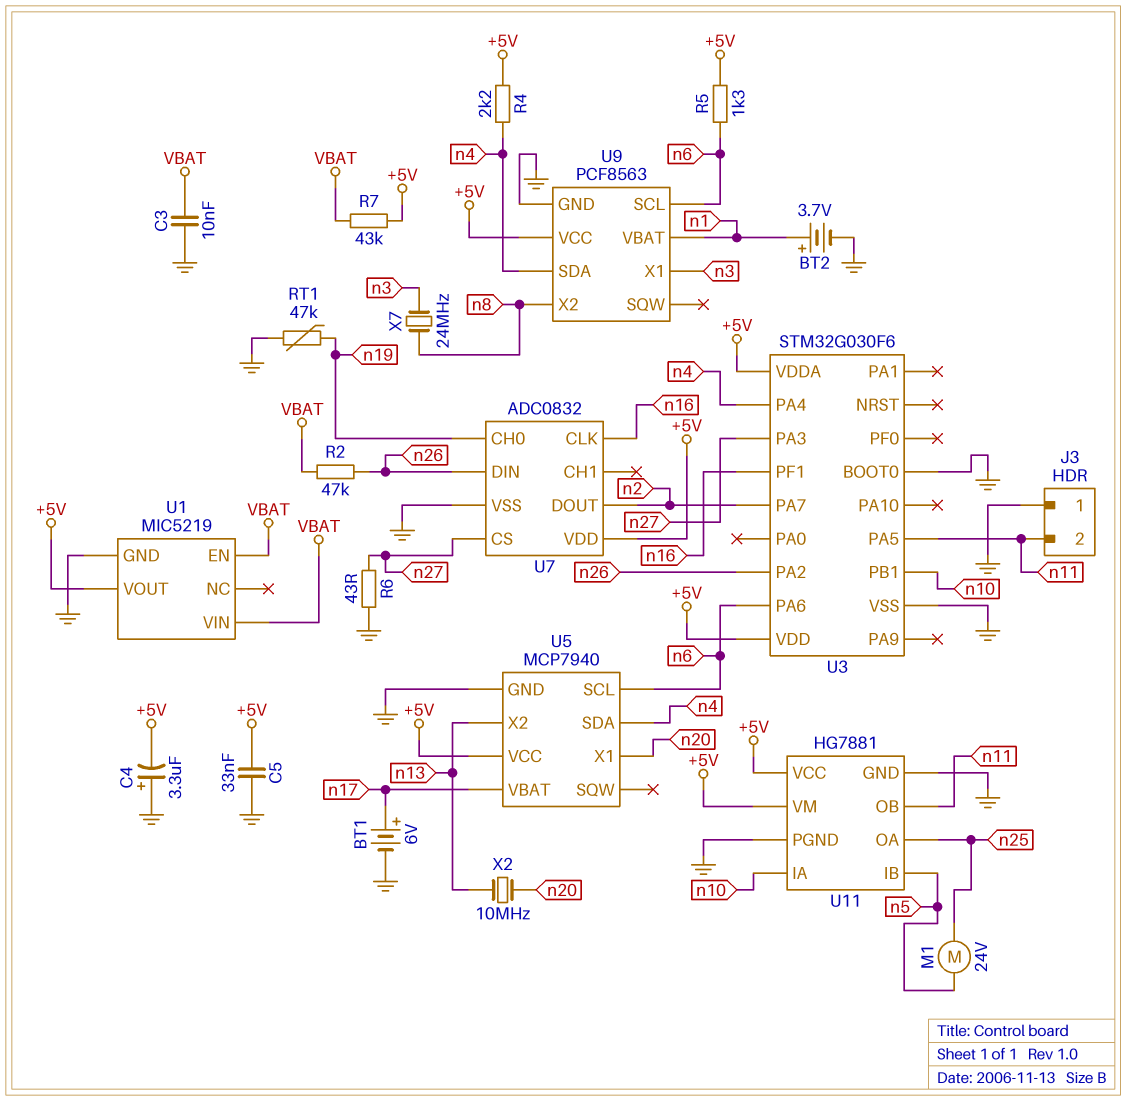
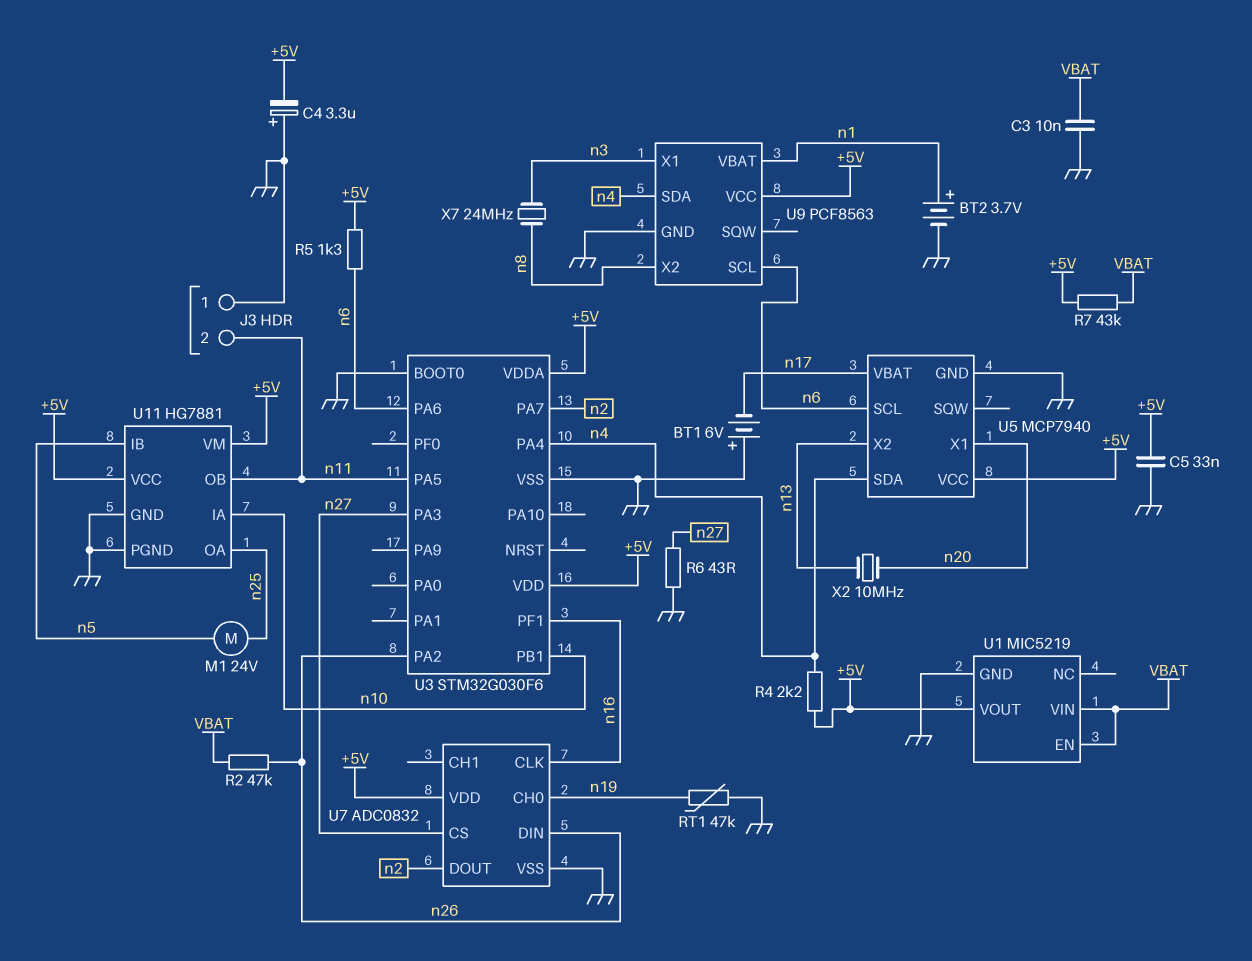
BT1: 6V (plus n17, minus GND) -> 6V (plus GND, minus n17)

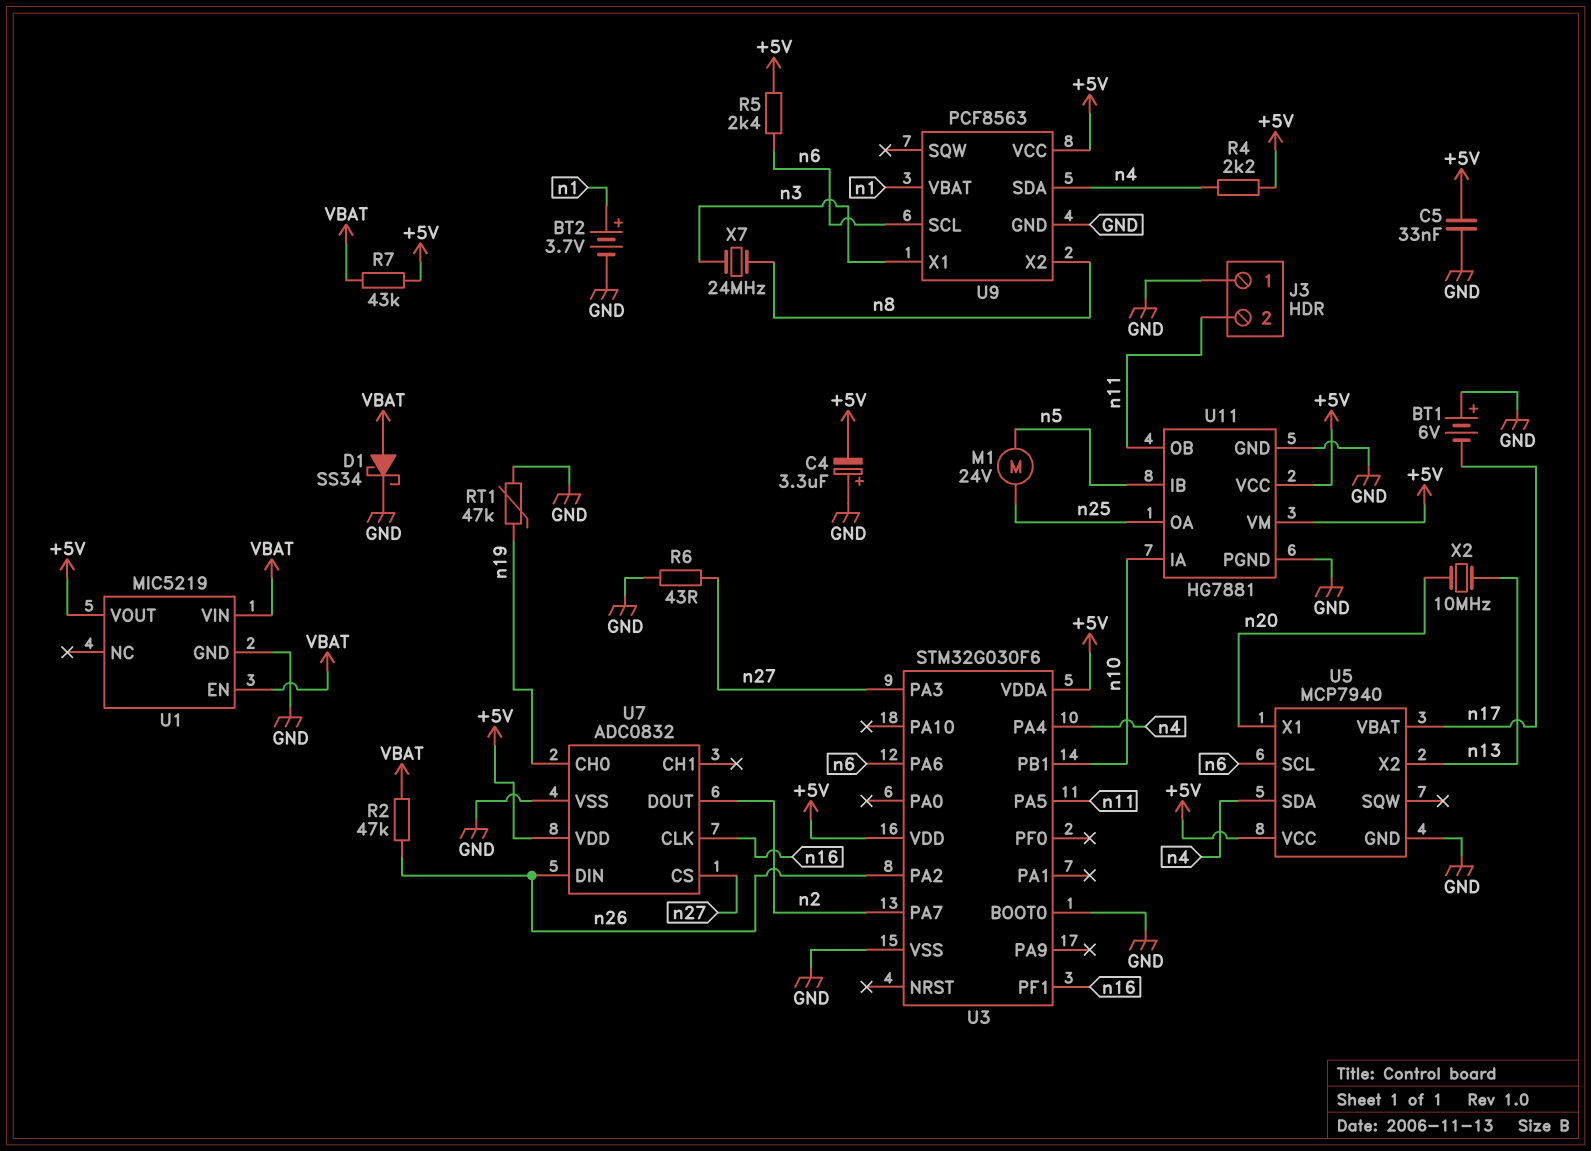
C3: 10nF (GND, VBAT) -> none
D1: none -> schottky SS34 (A VBAT, K GND)
R5: 1.3k (+5V, n6) -> 2.4k (+5V, n6)

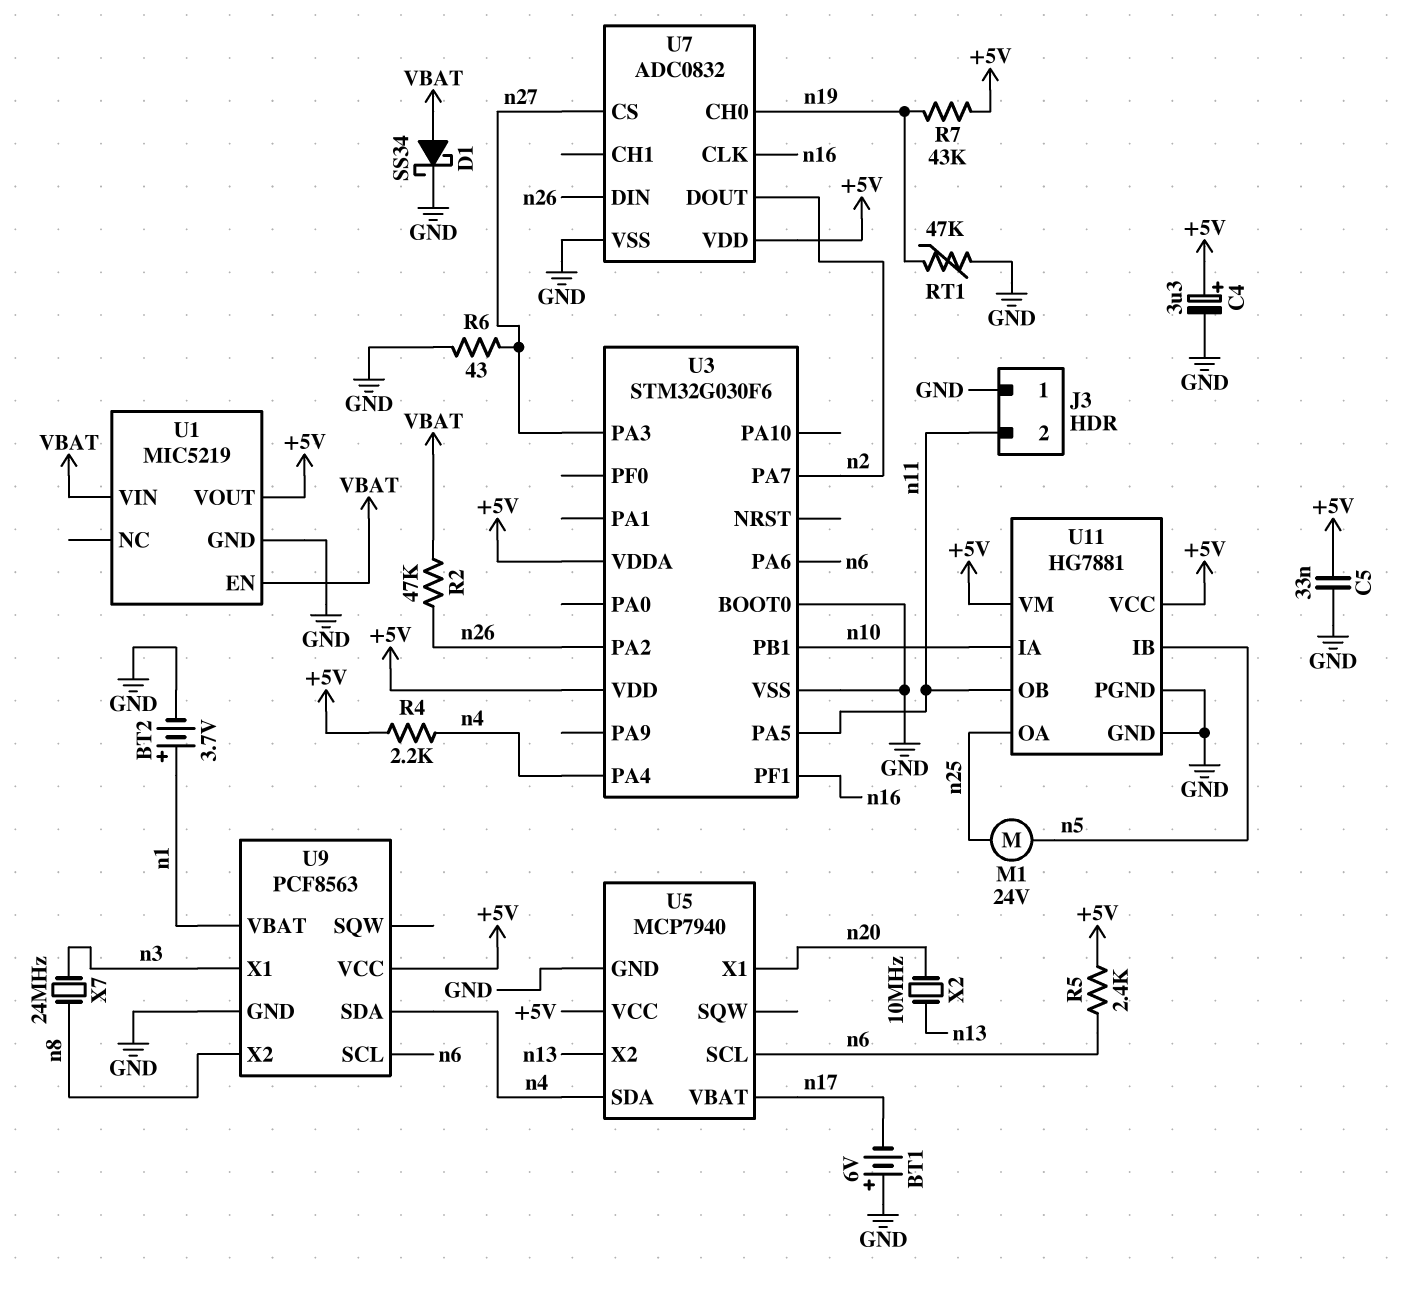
C4: 3.3uF (plus GND, minus +5V) -> 3.3uF (plus +5V, minus GND)
R7: 43k (+5V, VBAT) -> 43k (+5V, n19)

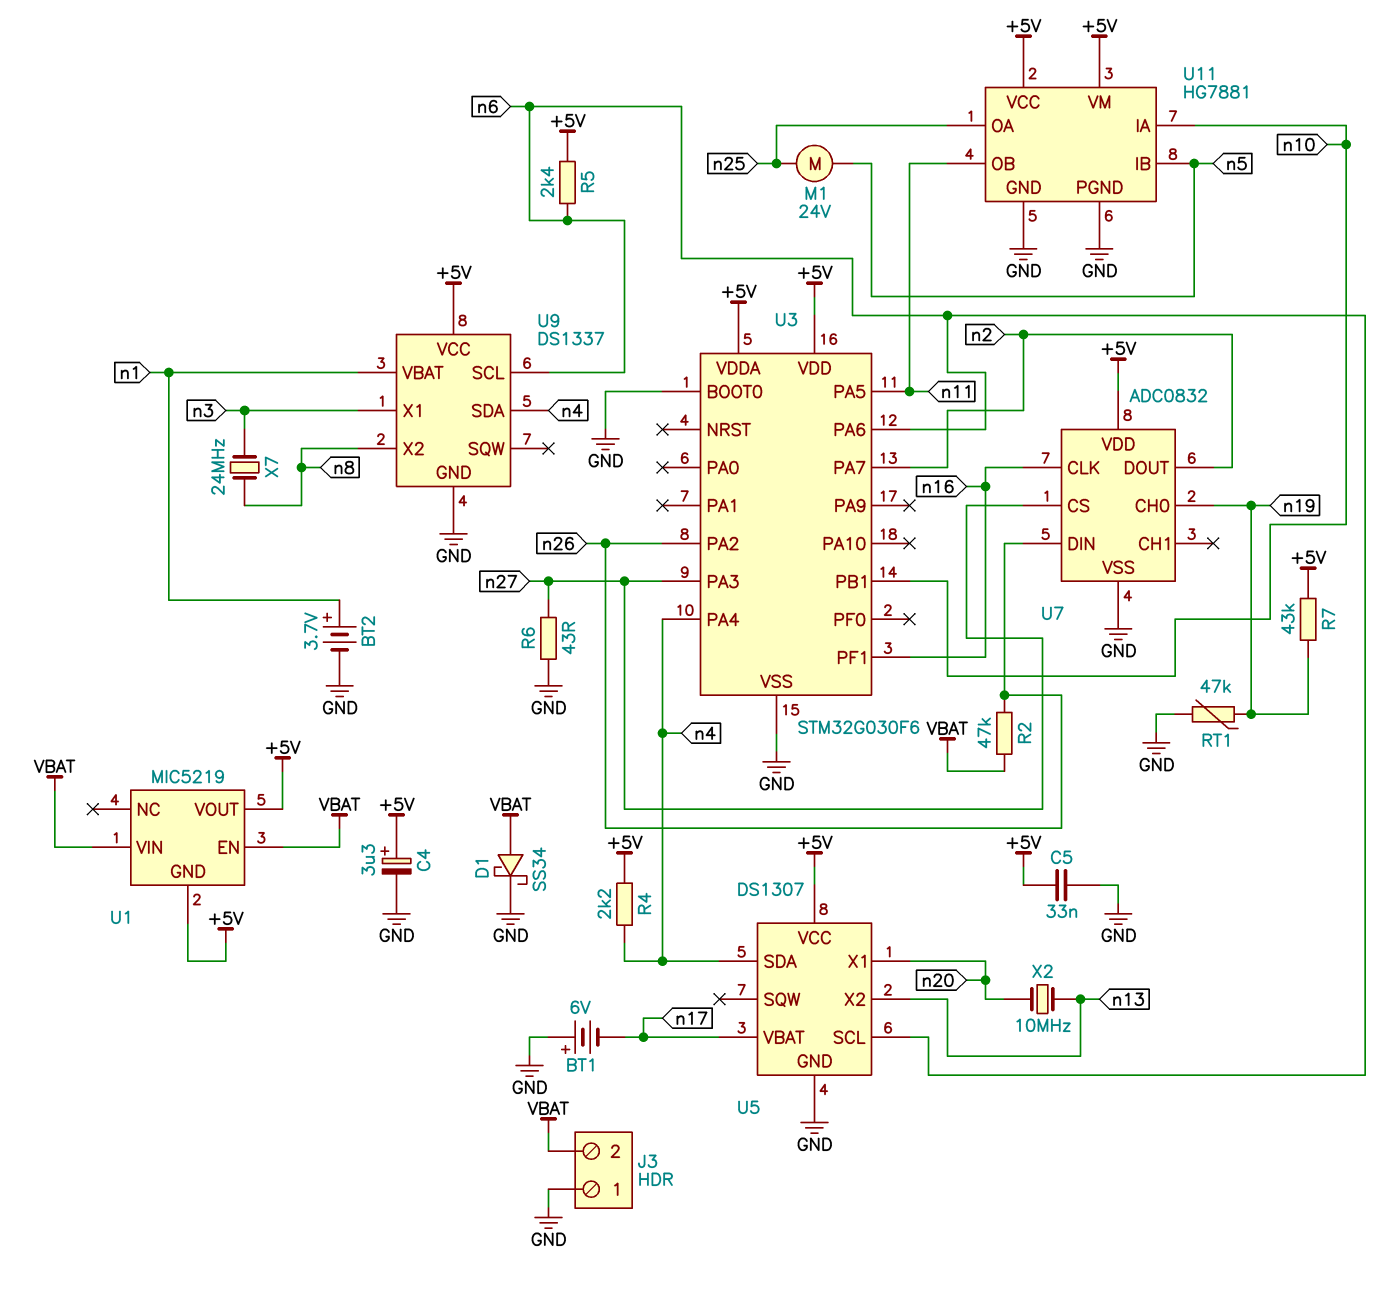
J3 pin 2: n11 -> VBAT
U1 pin GND: GND -> +5V
U5: MCP7940 -> DS1307
U9: PCF8563 -> DS1337

